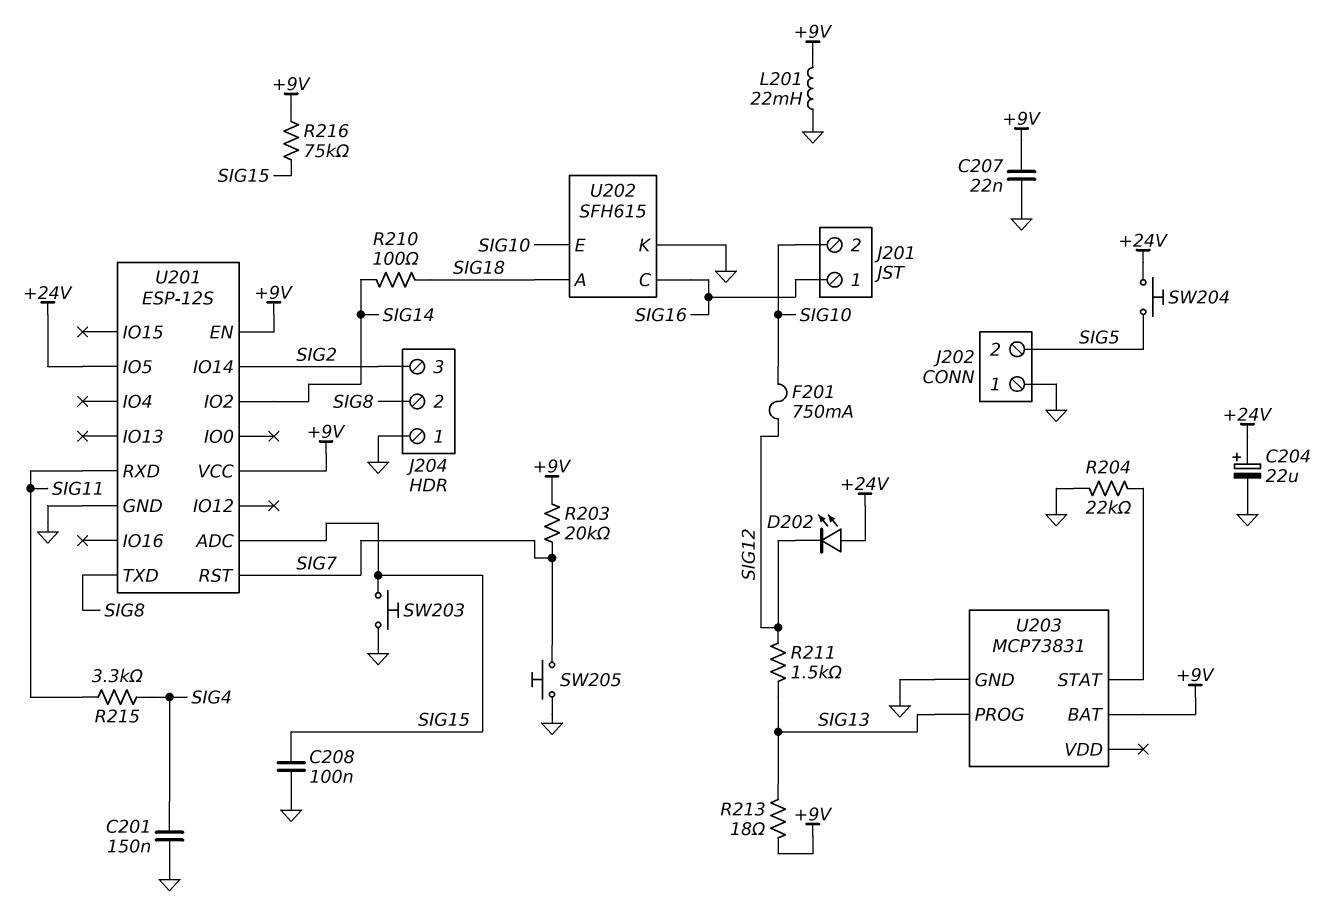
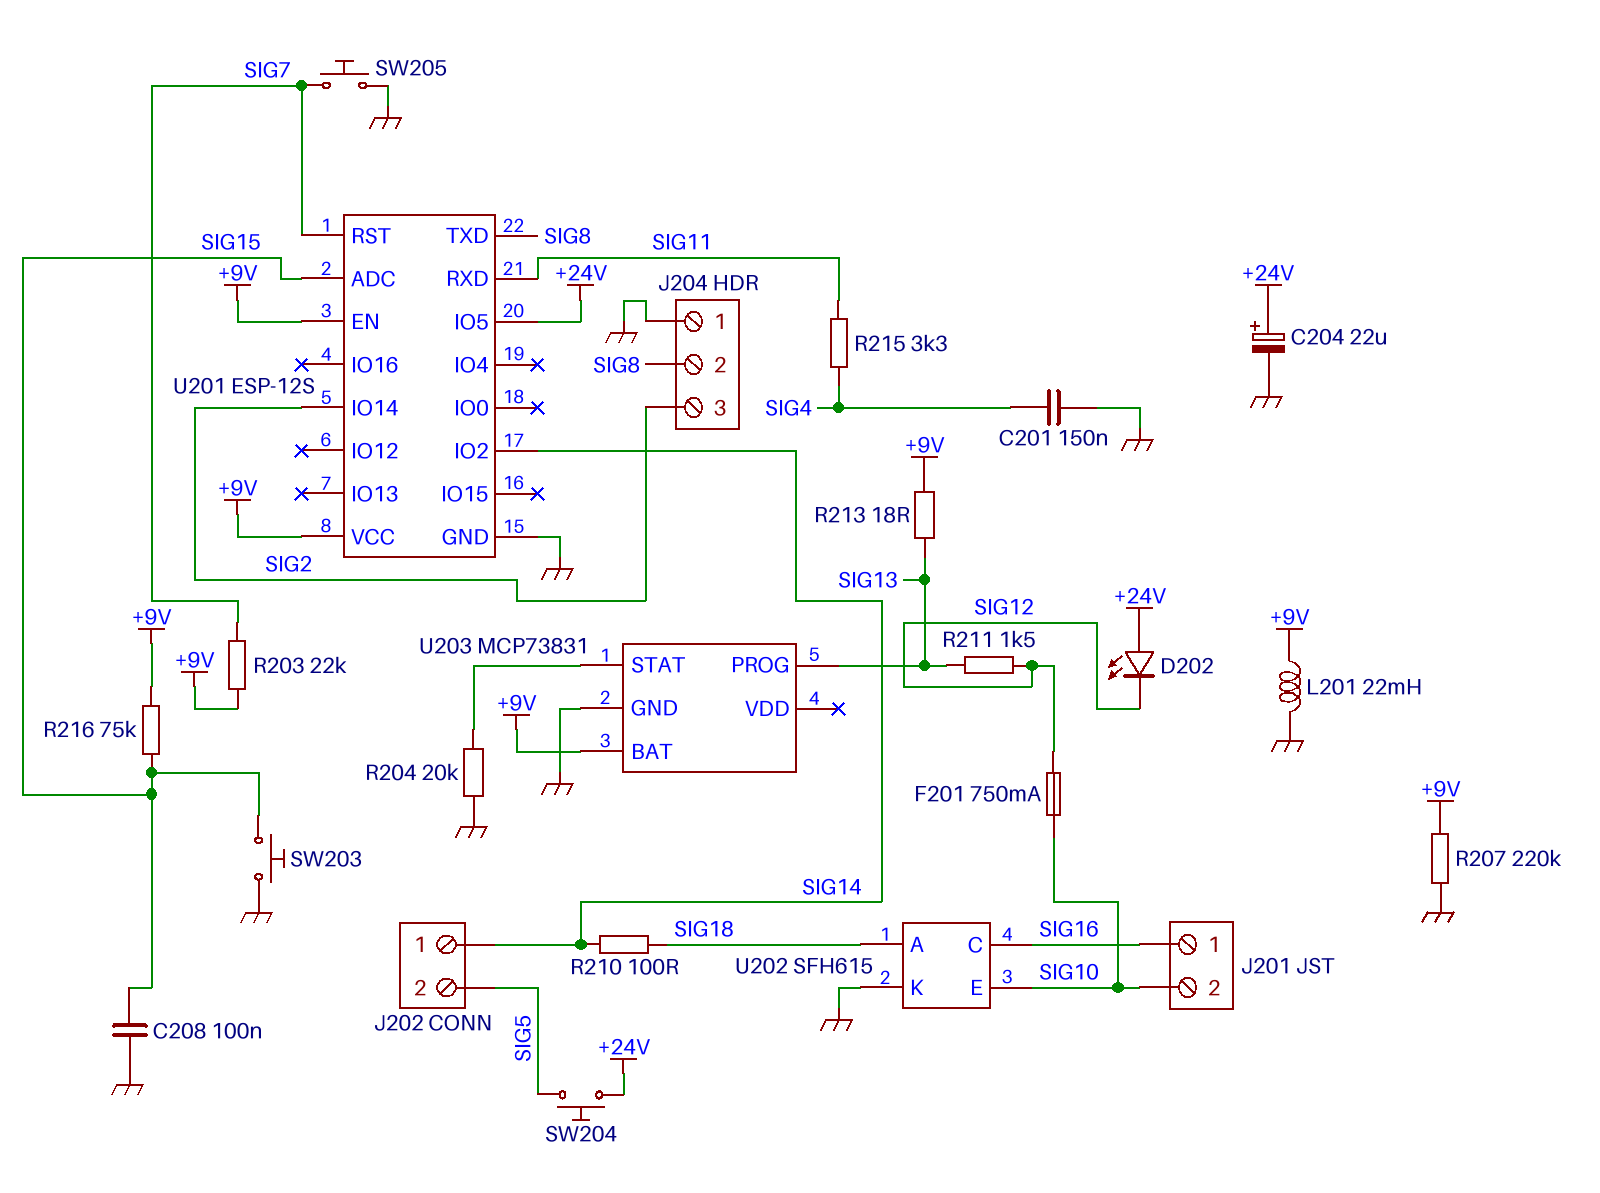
C207: 22nF (+9V, GND) -> none
J202 pin 1: GND -> SIG14
R203: 20k (+9V, SIG7) -> 22k (+9V, SIG7)
R204: 22k (GND, U203/STAT) -> 20k (GND, U203/STAT)
R207: none -> 220k (+9V, GND)

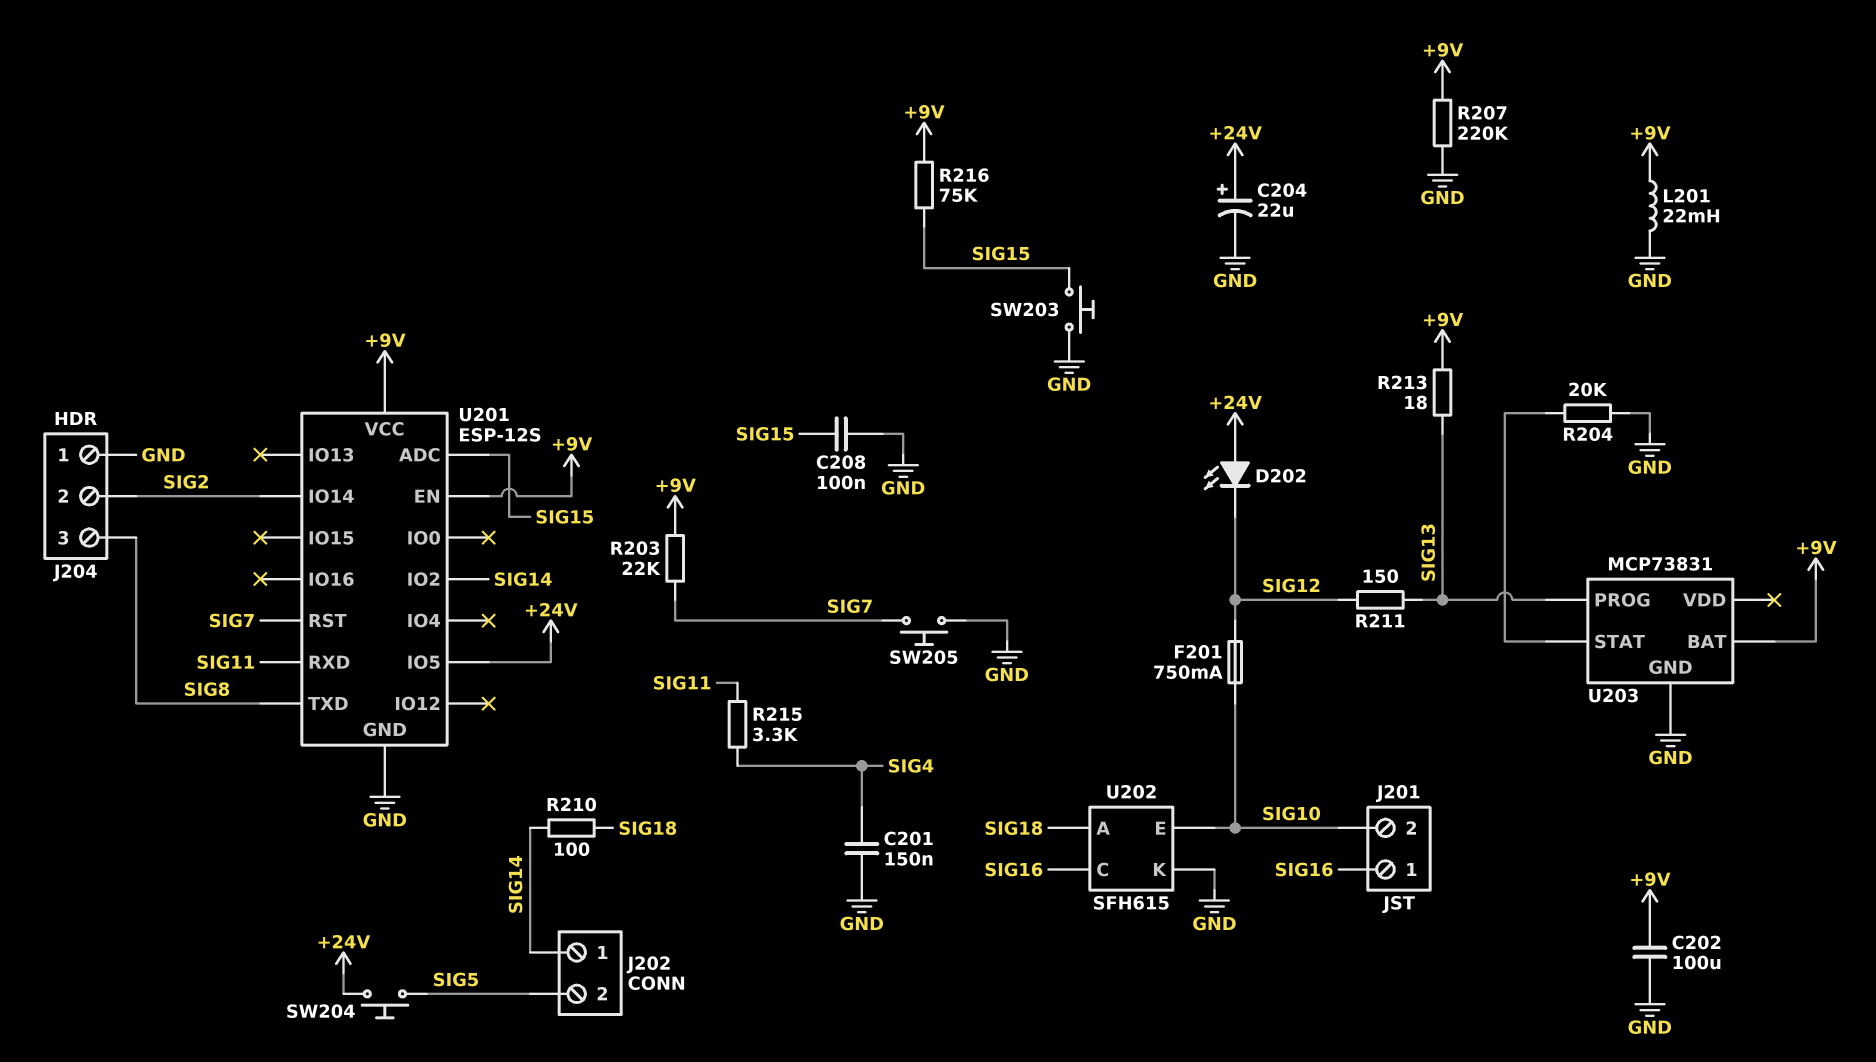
C202: none -> 100uF (+9V, GND)
J204 pin 2: SIG8 -> SIG2
J204 pin 3: SIG2 -> SIG8
R211: 1.5k (SIG12, SIG13) -> 150 (SIG12, SIG13)

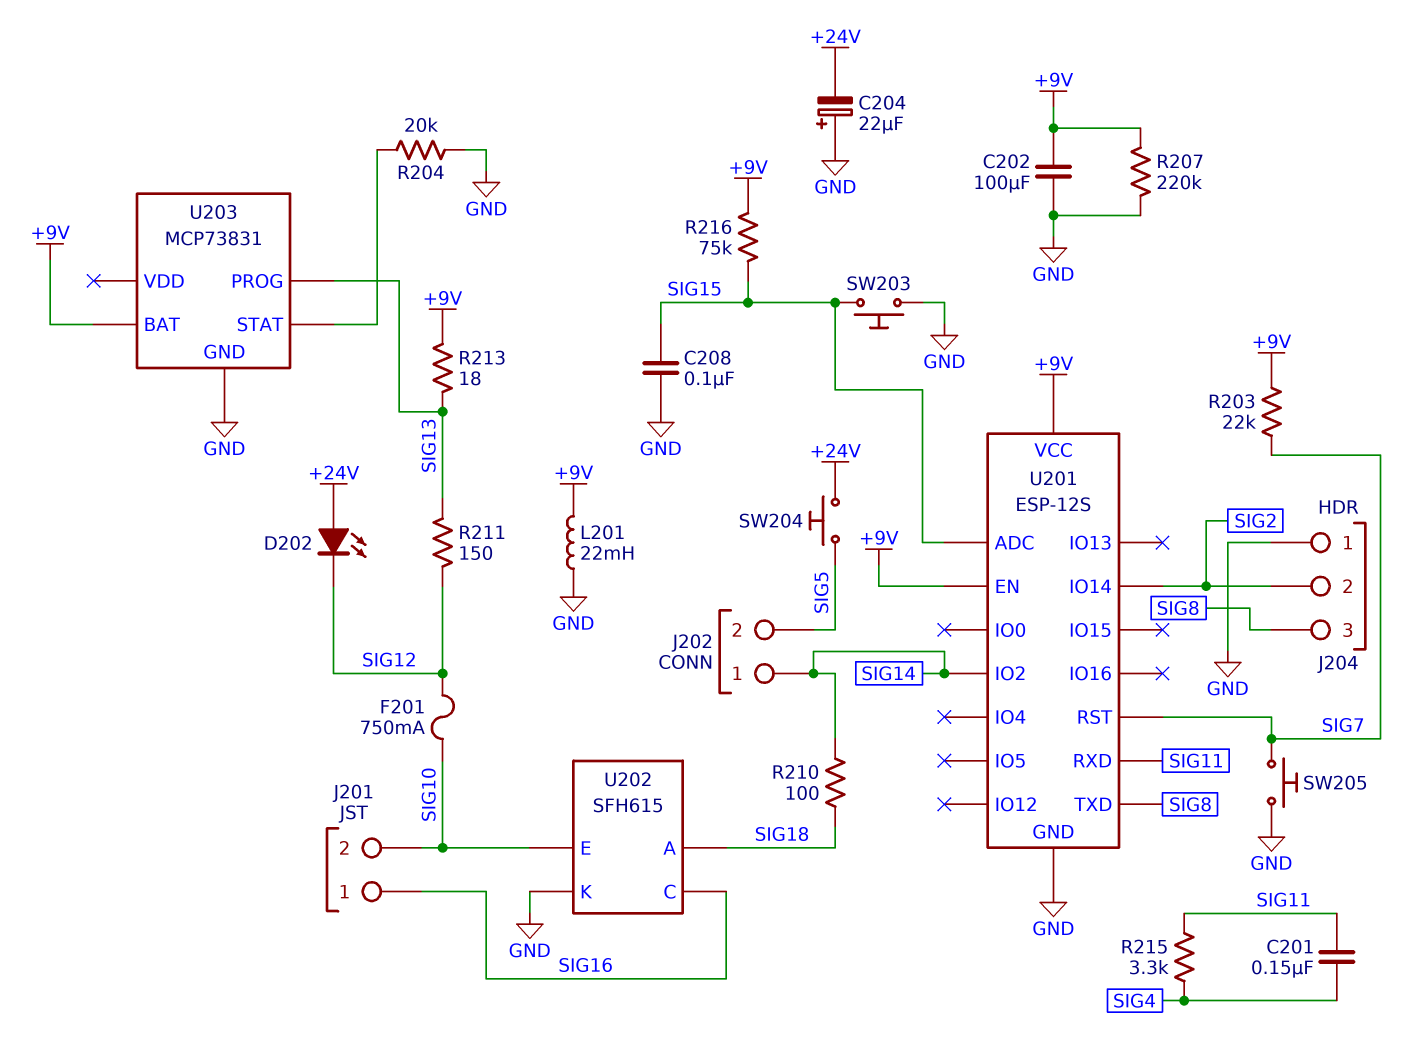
C201: 150nF (GND, SIG4) -> 150nF (SIG4, SIG11)
C204: 22uF (plus +24V, minus GND) -> 22uF (plus GND, minus +24V)
U201 pin IO5: +24V -> none

